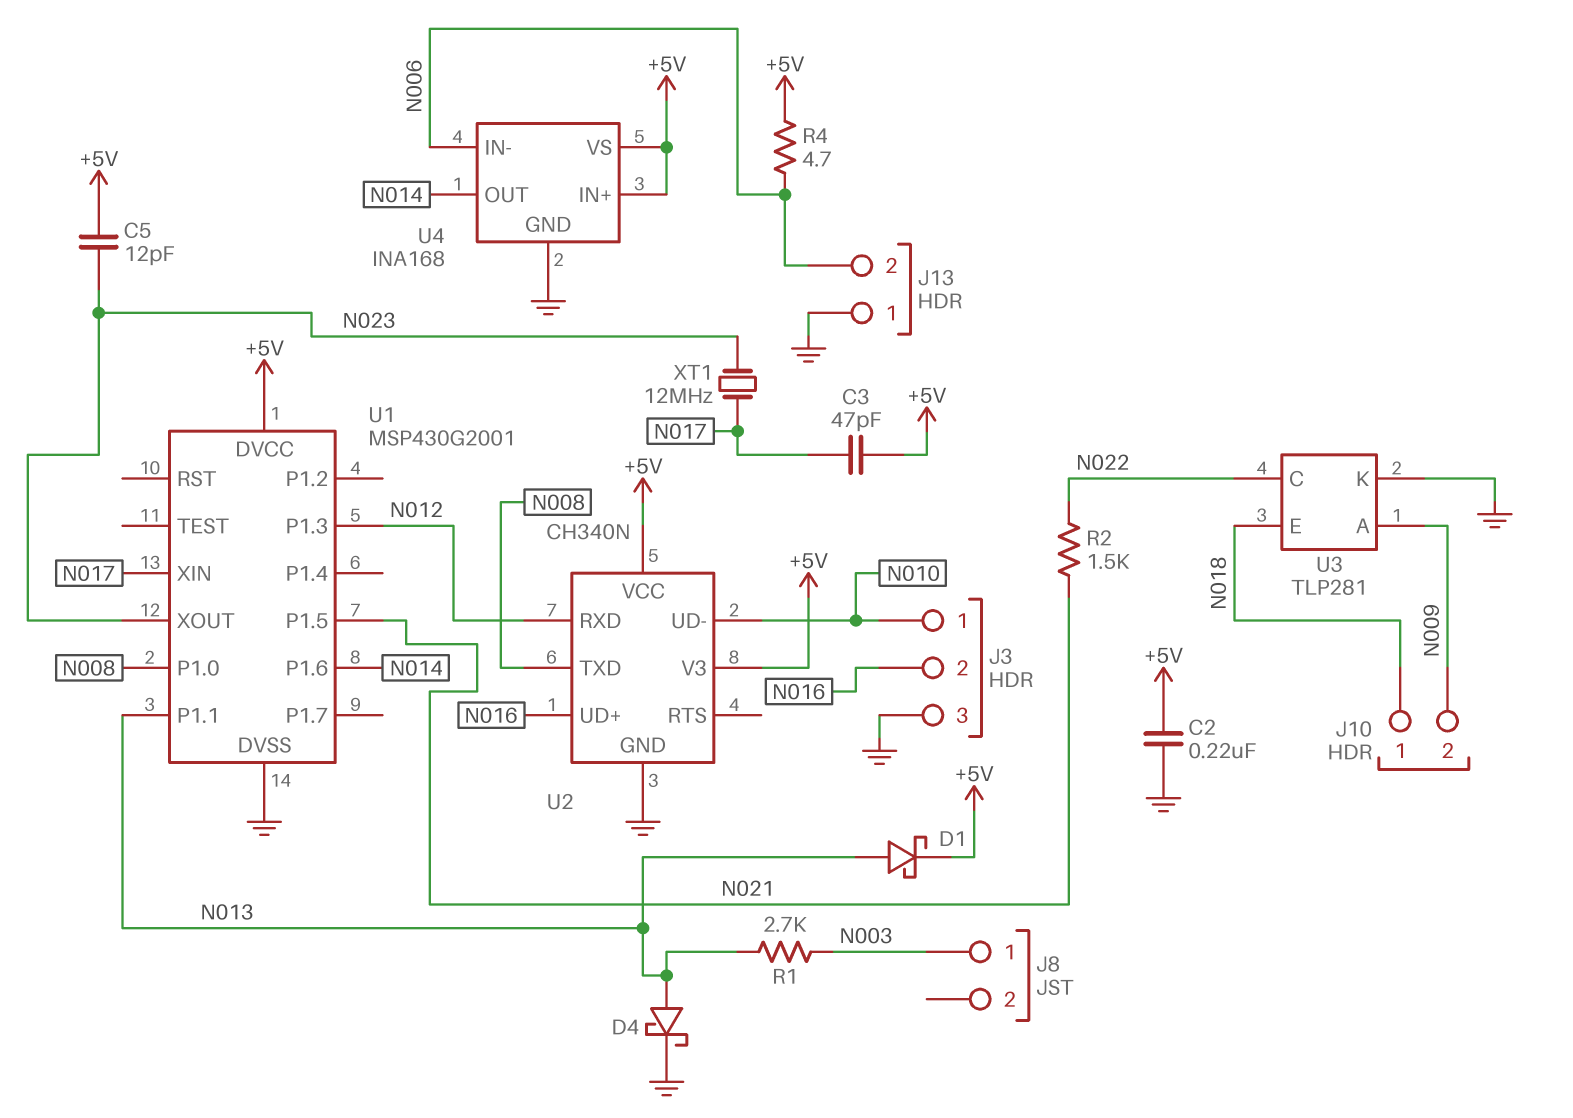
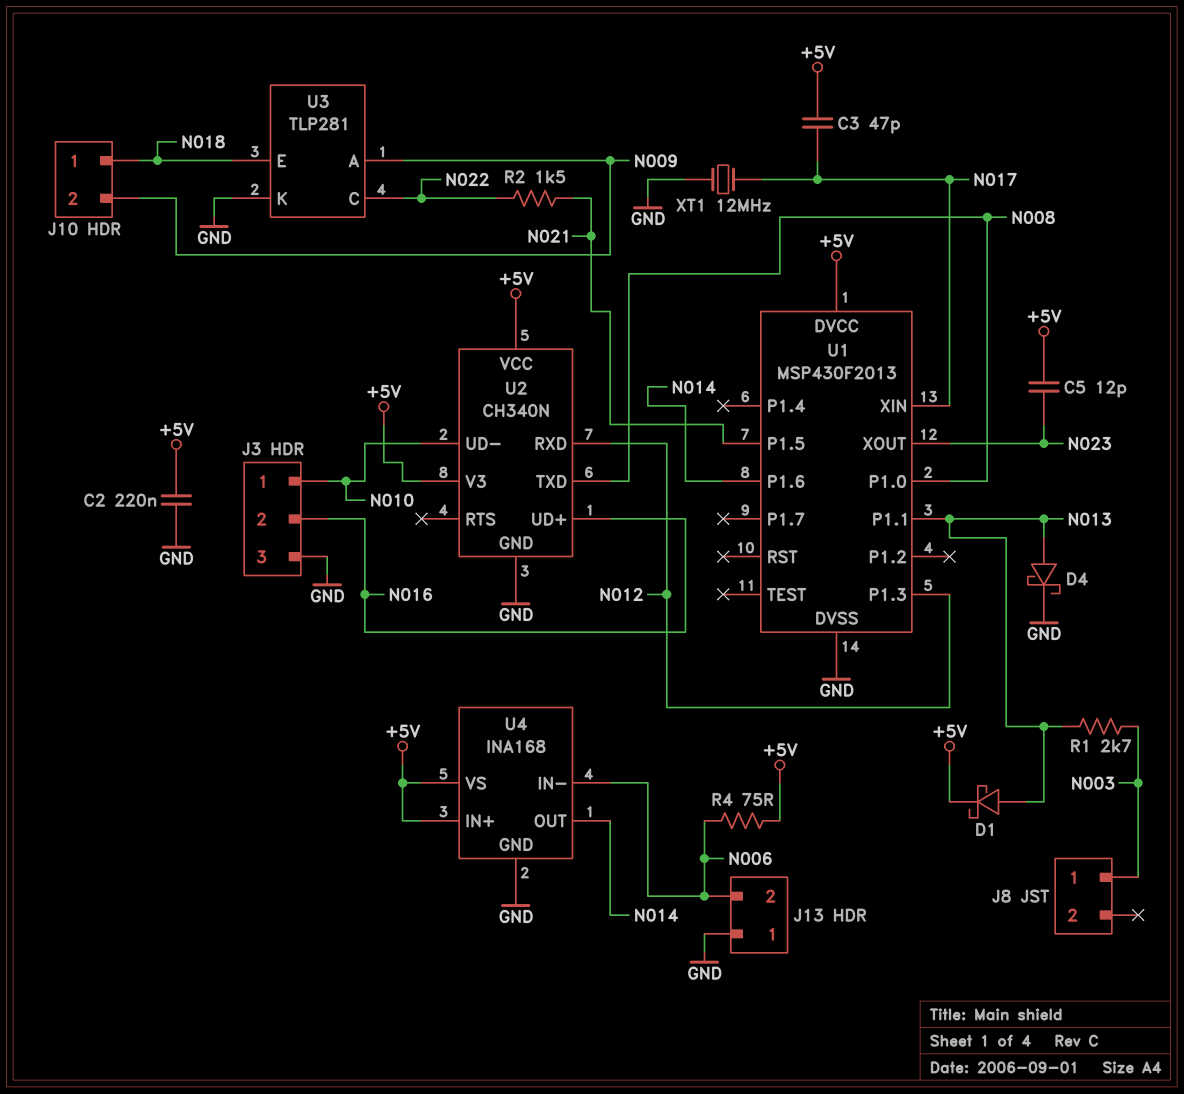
R4: 4.7 (+5V, N006) -> 75 (+5V, N006)
U1: MSP430G2001 -> MSP430F2013
XT1: 12MHz (N017, N023) -> 12MHz (GND, N017)

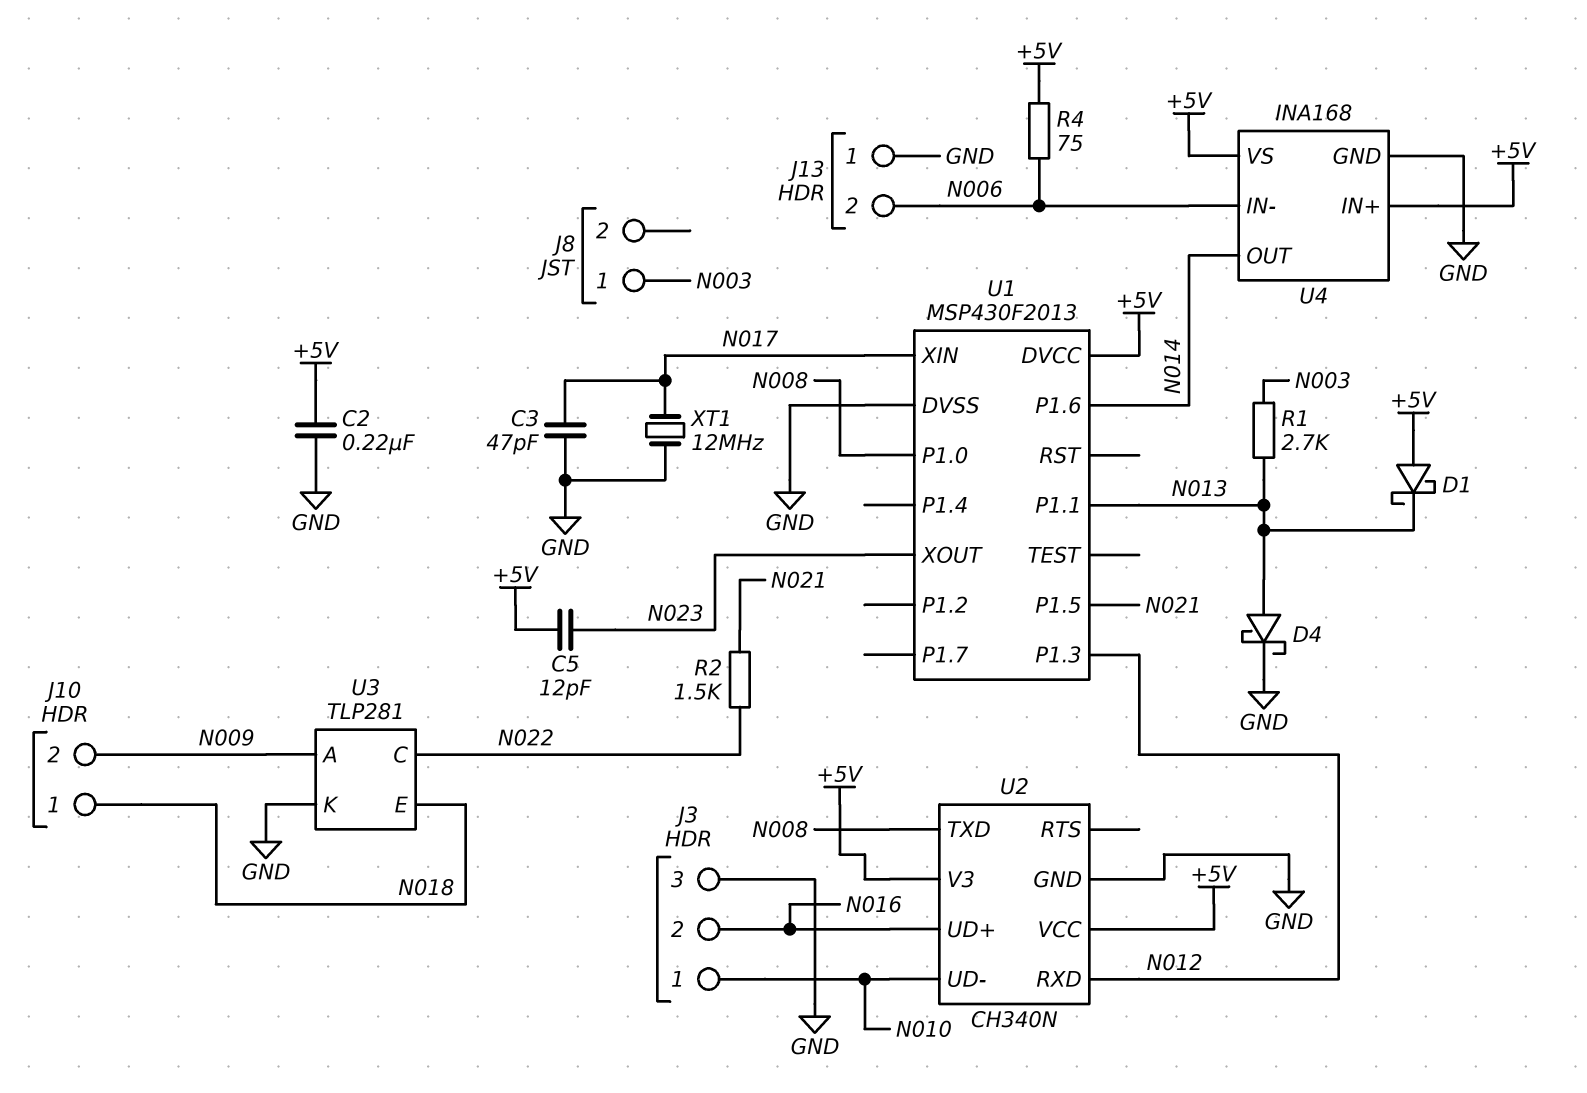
C3: 47pF (+5V, N017) -> 47pF (GND, N017)
D1: schottky (A N013, K +5V) -> schottky (A +5V, K N013)

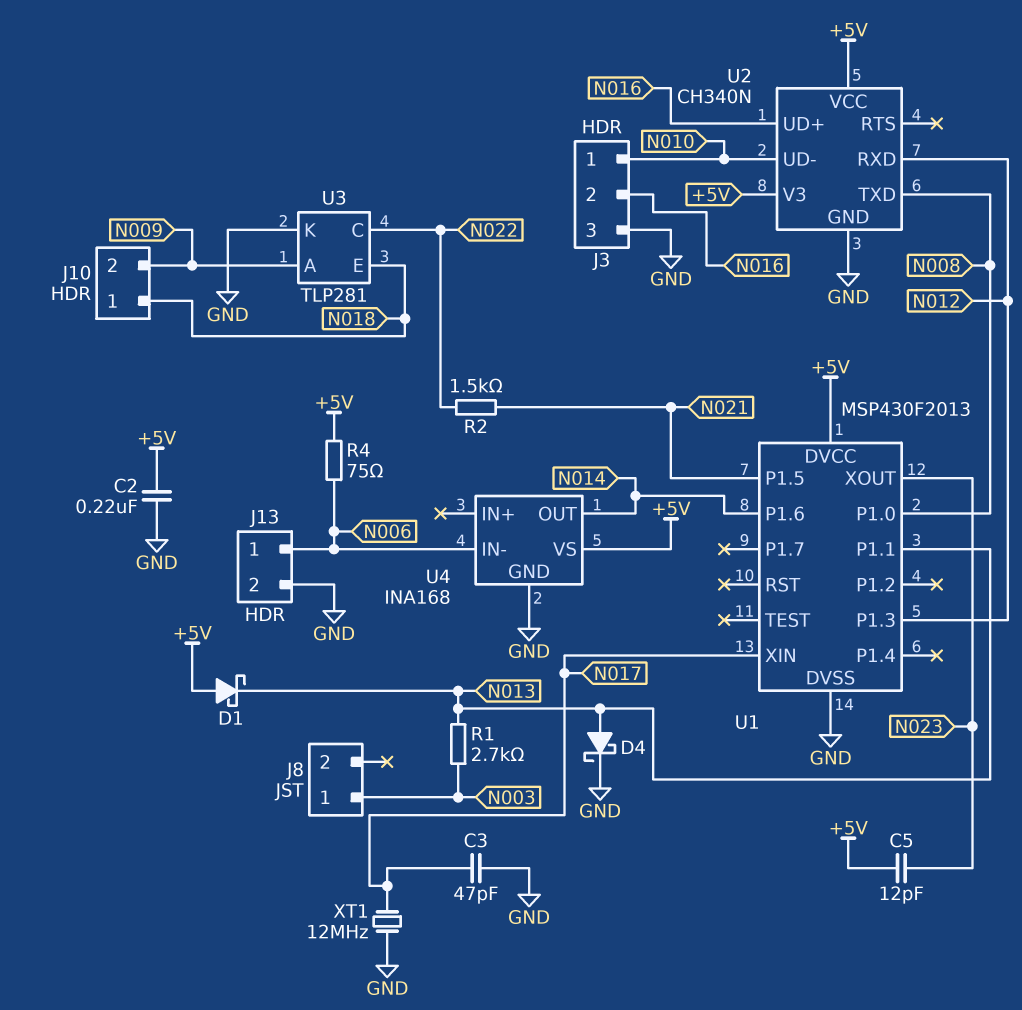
J13 pin 1: GND -> N006
J13 pin 2: N006 -> GND
U4 pin IN+: +5V -> none

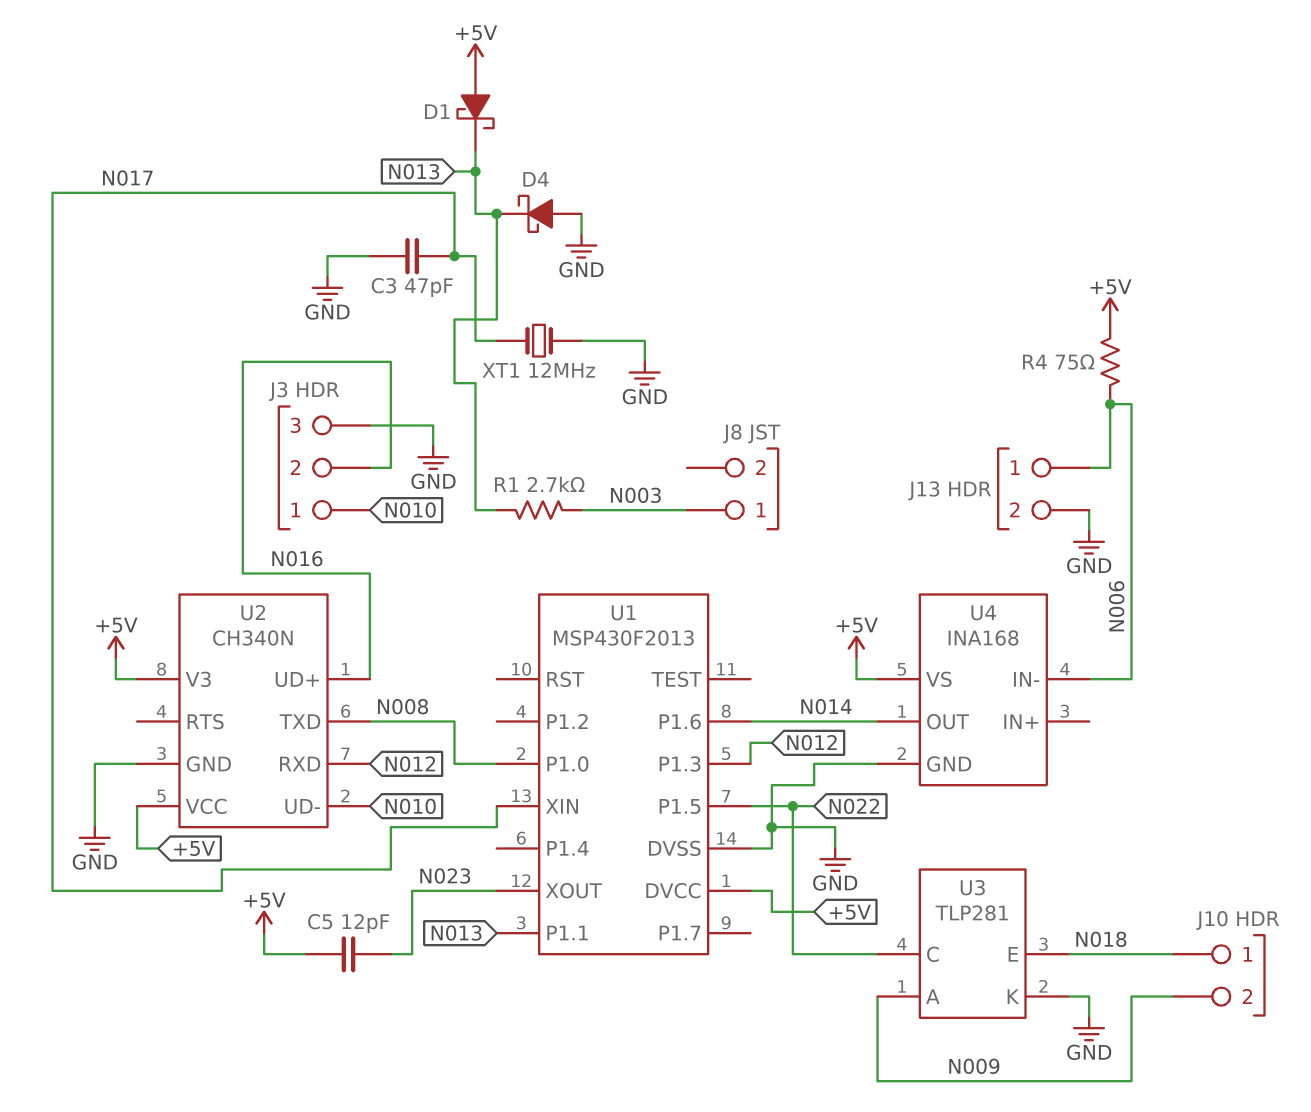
C2: 220nF (+5V, GND) -> none
D4: schottky (A N013, K GND) -> schottky (A GND, K N013)
R2: 1.5k (N021, N022) -> none
U1 pin P1.5: N021 -> N022

